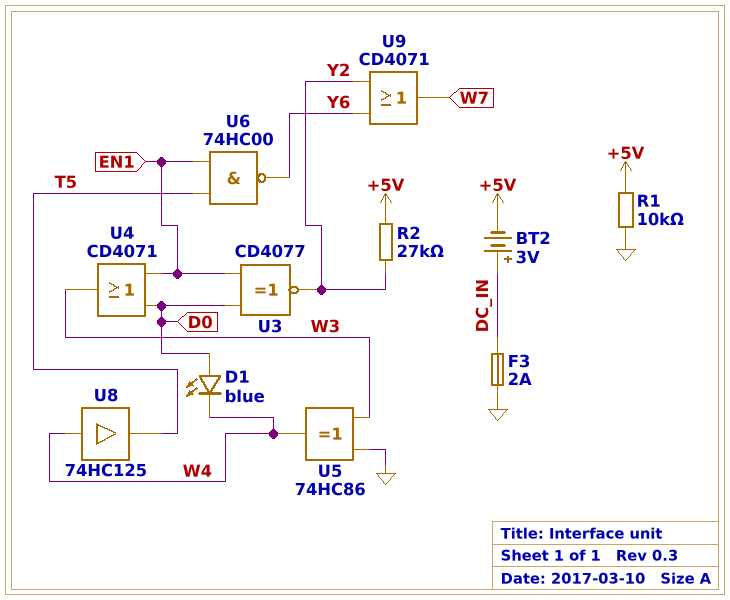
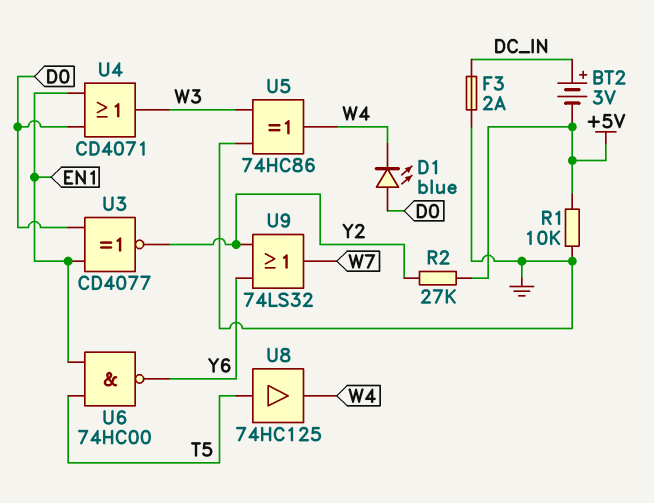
U8: buffer 74HC125 (in W4, out T5) -> buffer 74HC125 (in T5, out W4)
U9: OR CD4071 (in Y2, in Y6, out W7) -> OR 74LS32 (in Y2, in Y6, out W7)

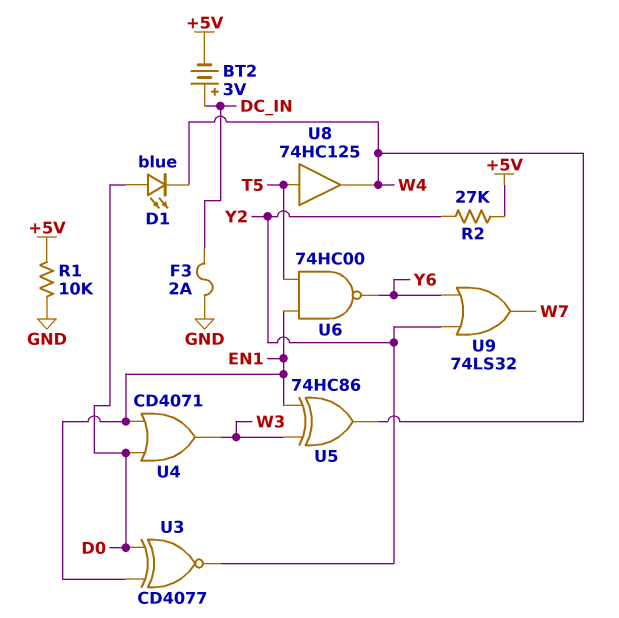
U5: XOR 74HC86 (in GND, in W3, out W4) -> XOR 74HC86 (in EN1, in W3, out W4)

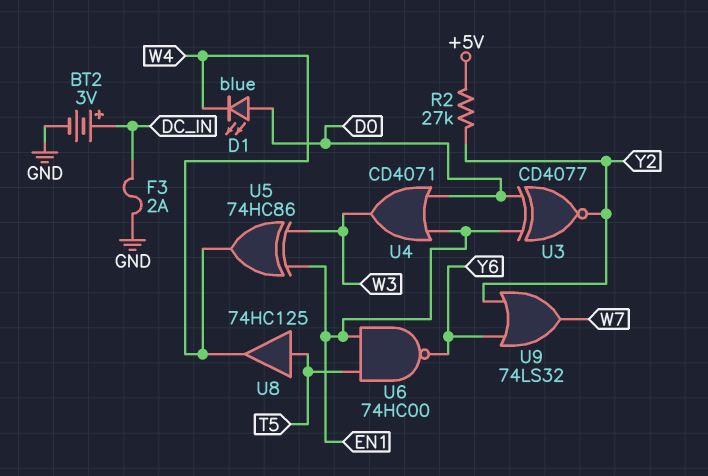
BT2: 3V (plus DC_IN, minus +5V) -> 3V (plus DC_IN, minus GND)
R1: 10k (+5V, GND) -> none

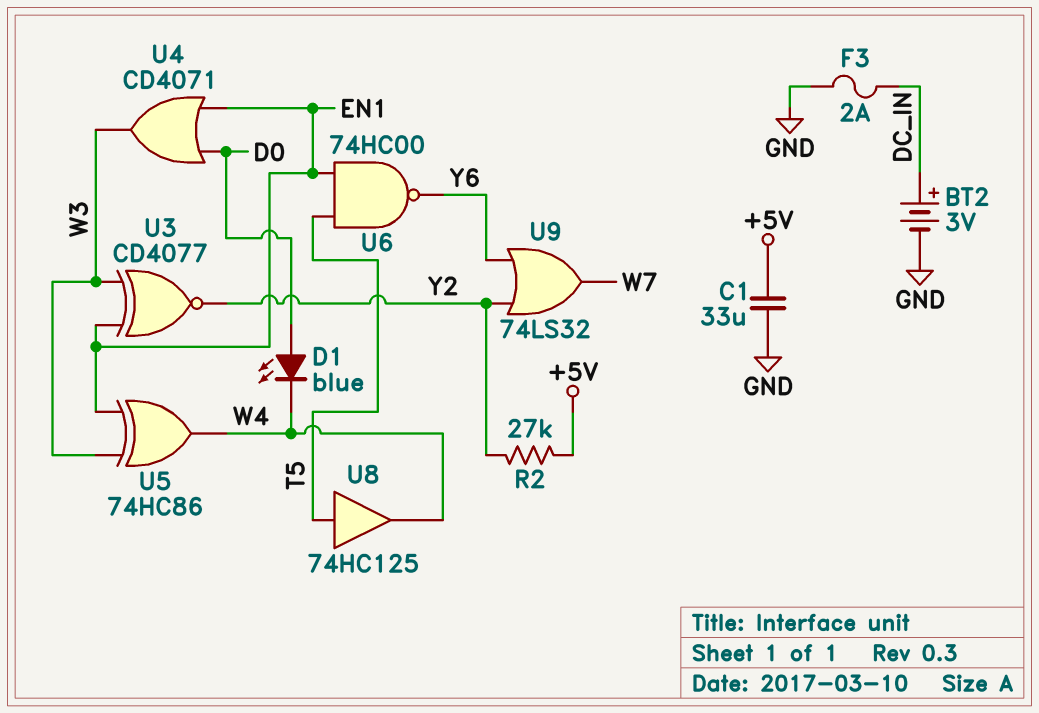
C1: none -> 33uF (+5V, GND)
U3: XNOR CD4077 (in D0, in EN1, out Y2) -> XNOR CD4077 (in EN1, in W3, out Y2)

